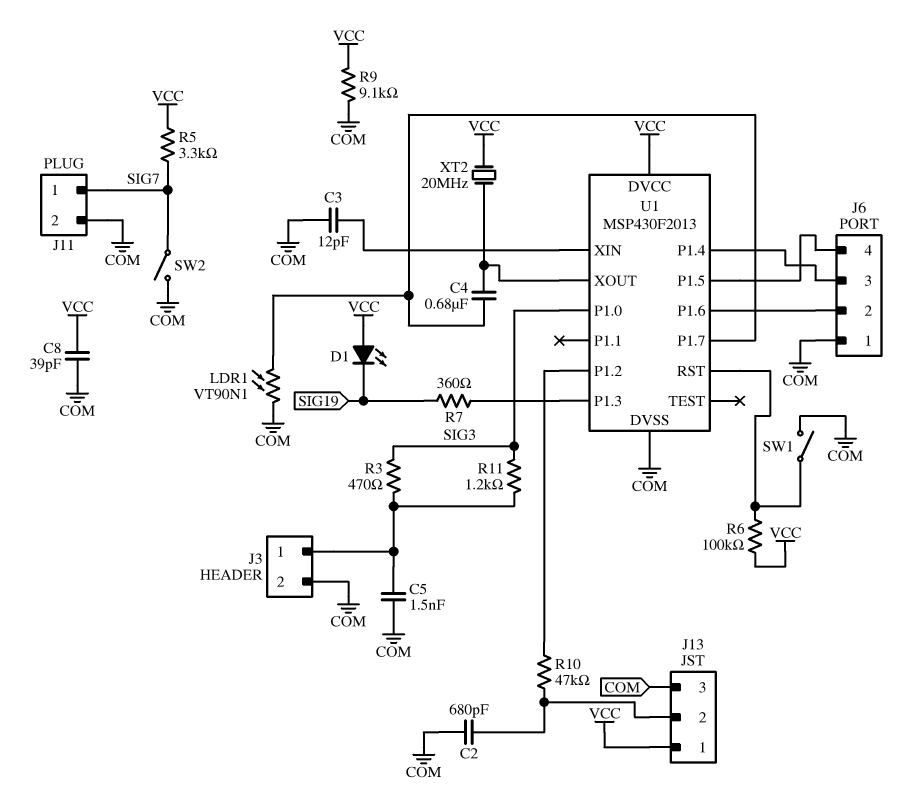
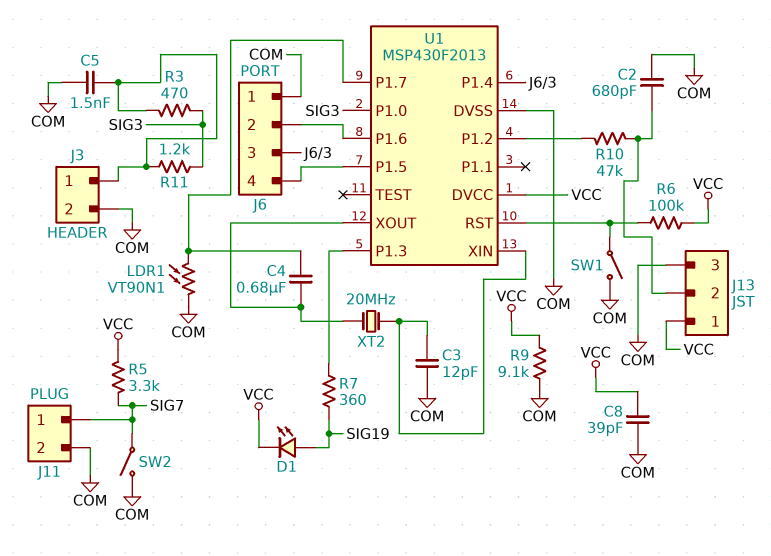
D1: LED (A VCC, K SIG19) -> LED (A SIG19, K VCC)
XT2: 20MHz (U1/XOUT, VCC) -> 20MHz (U1/XIN, U1/XOUT)

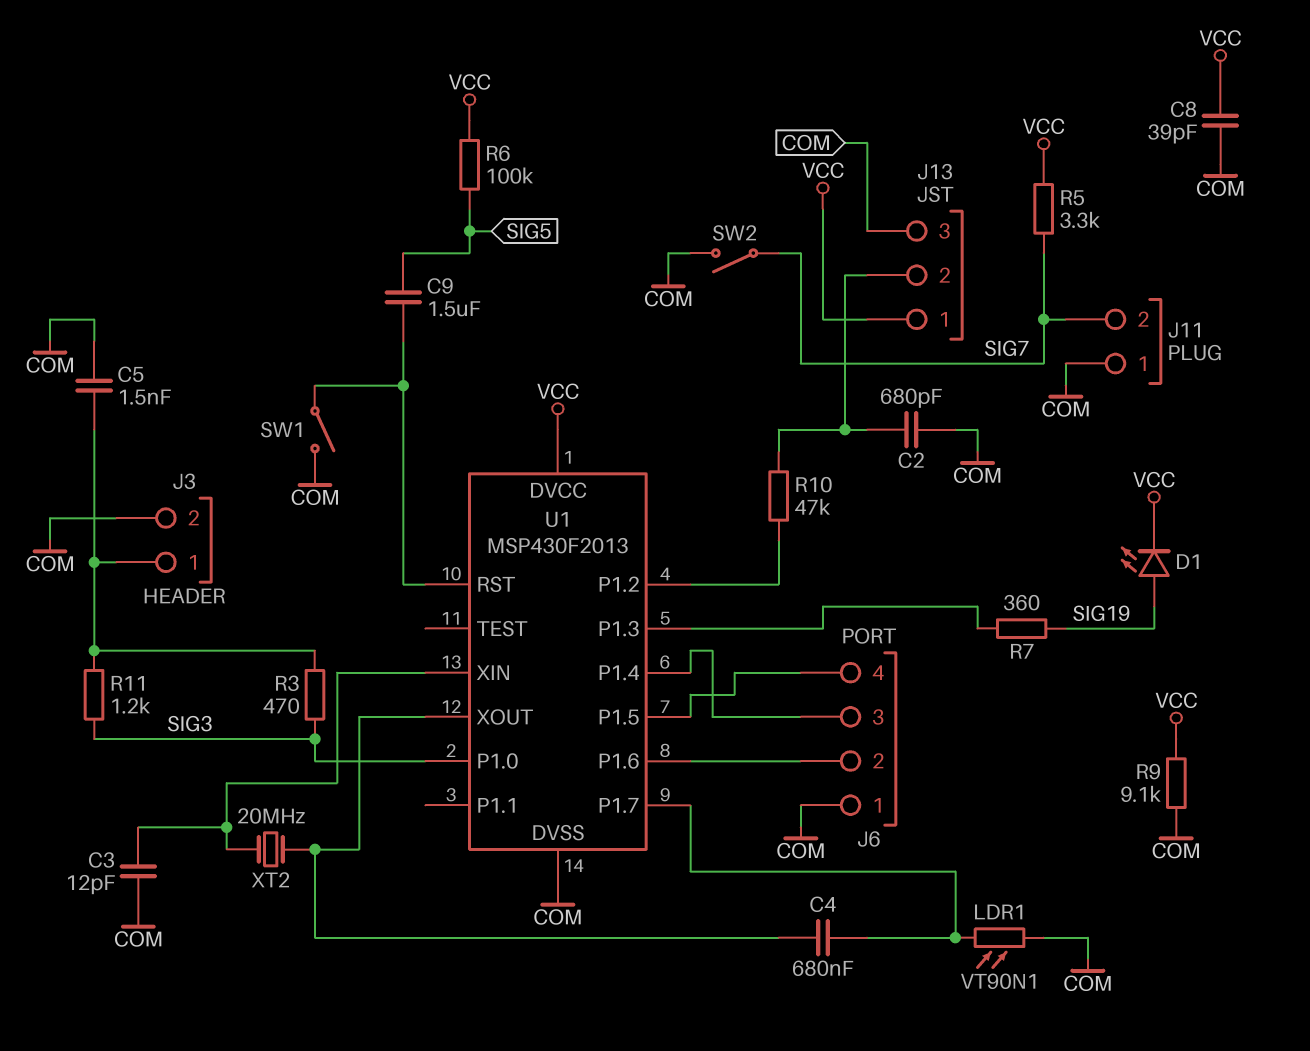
C9: none -> 1.5uF (SIG5, U1/RST)
J11 pin 1: SIG7 -> COM
J11 pin 2: COM -> SIG7
R6: 100k (U1/RST, VCC) -> 100k (SIG5, VCC)

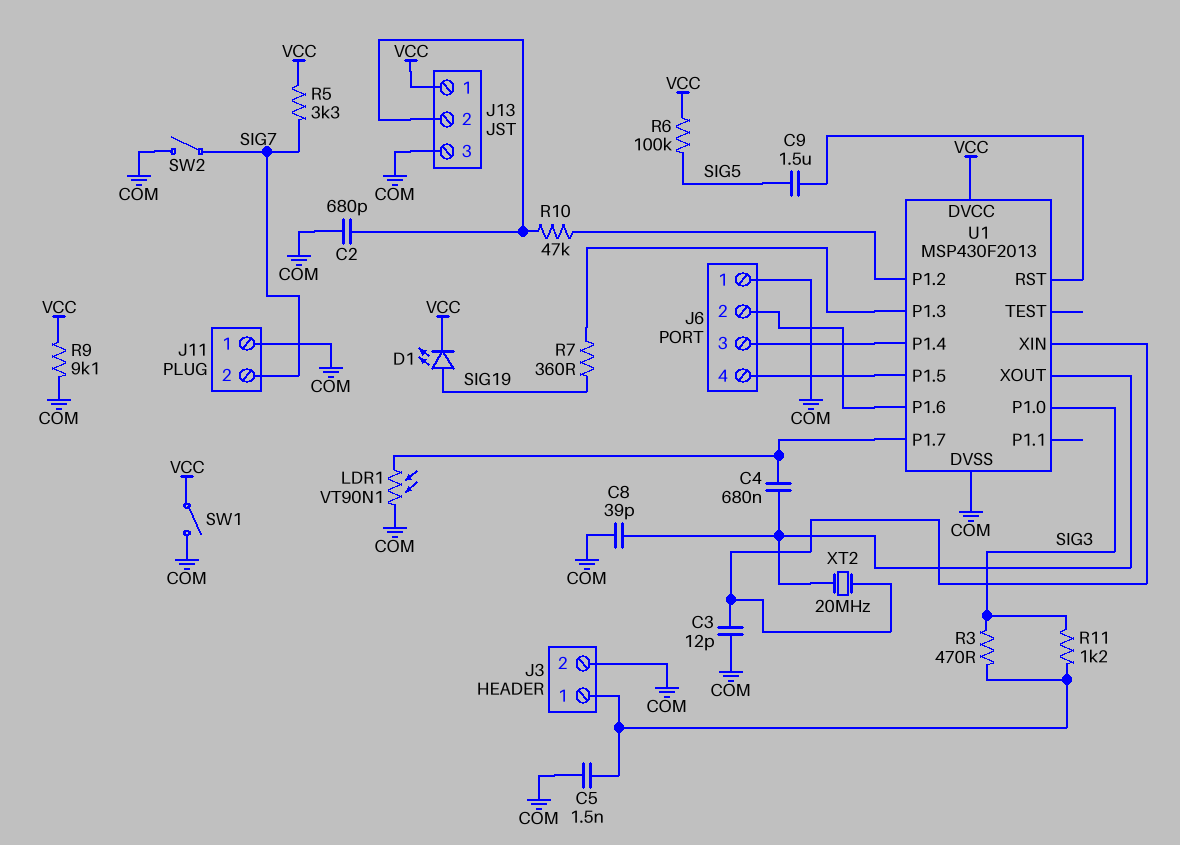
C8: 39pF (COM, VCC) -> 39pF (COM, U1/XOUT)
SW1: switch (COM, U1/RST) -> switch (COM, VCC)

